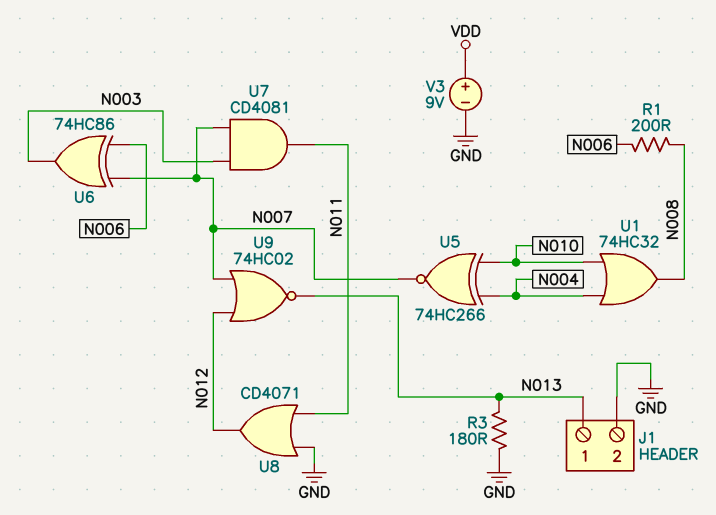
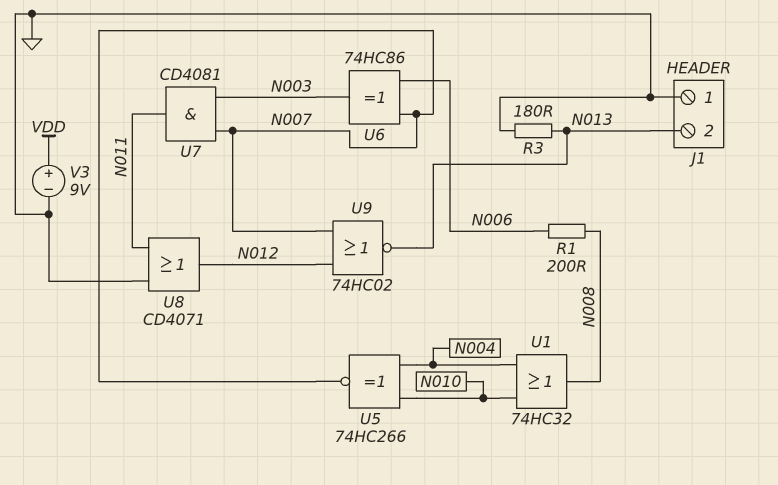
J1 pin 1: N013 -> GND
J1 pin 2: GND -> N013

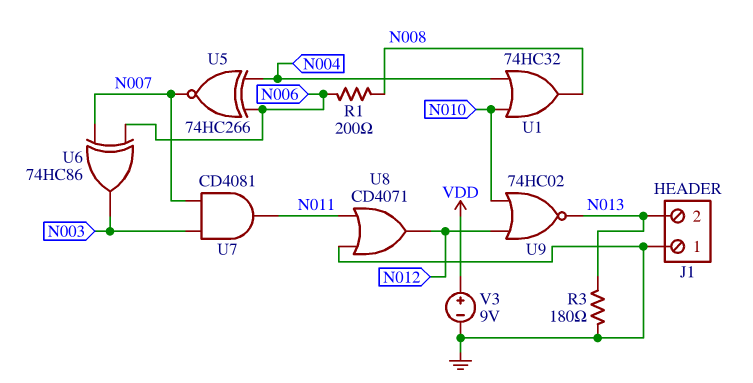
U5: XNOR 74HC266 (in N004, in N010, out N007) -> XNOR 74HC266 (in N004, in N006, out N007)
U9: NOR 74HC02 (in N007, in N012, out N013) -> NOR 74HC02 (in N010, in N012, out N013)

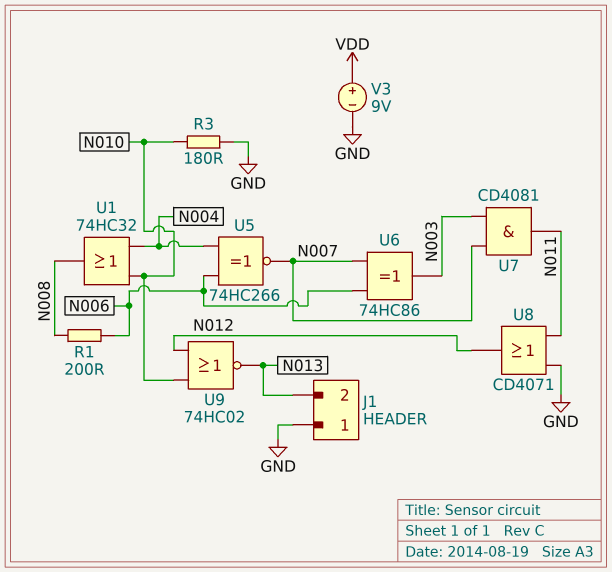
R3: 180 (GND, N013) -> 180 (GND, N010)

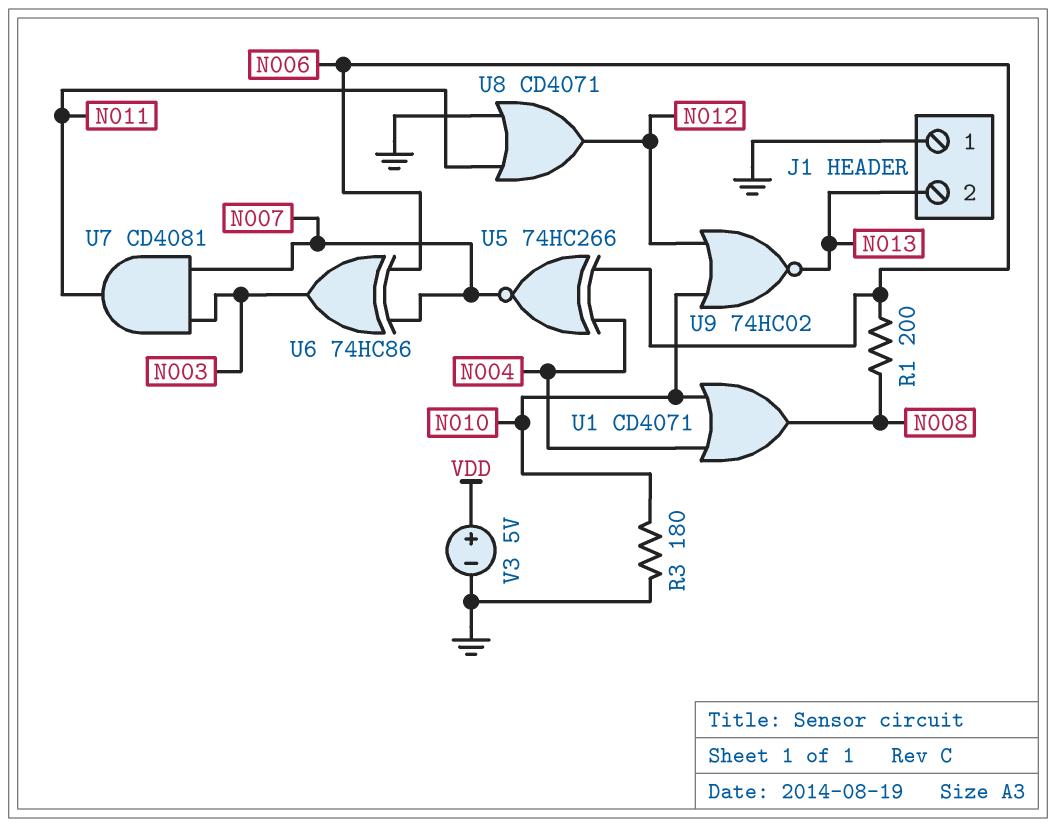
U1: OR 74HC32 (in N004, in N010, out N008) -> OR CD4071 (in N004, in N010, out N008)
V3: 9V (plus VDD, minus GND) -> 5V (plus VDD, minus GND)

